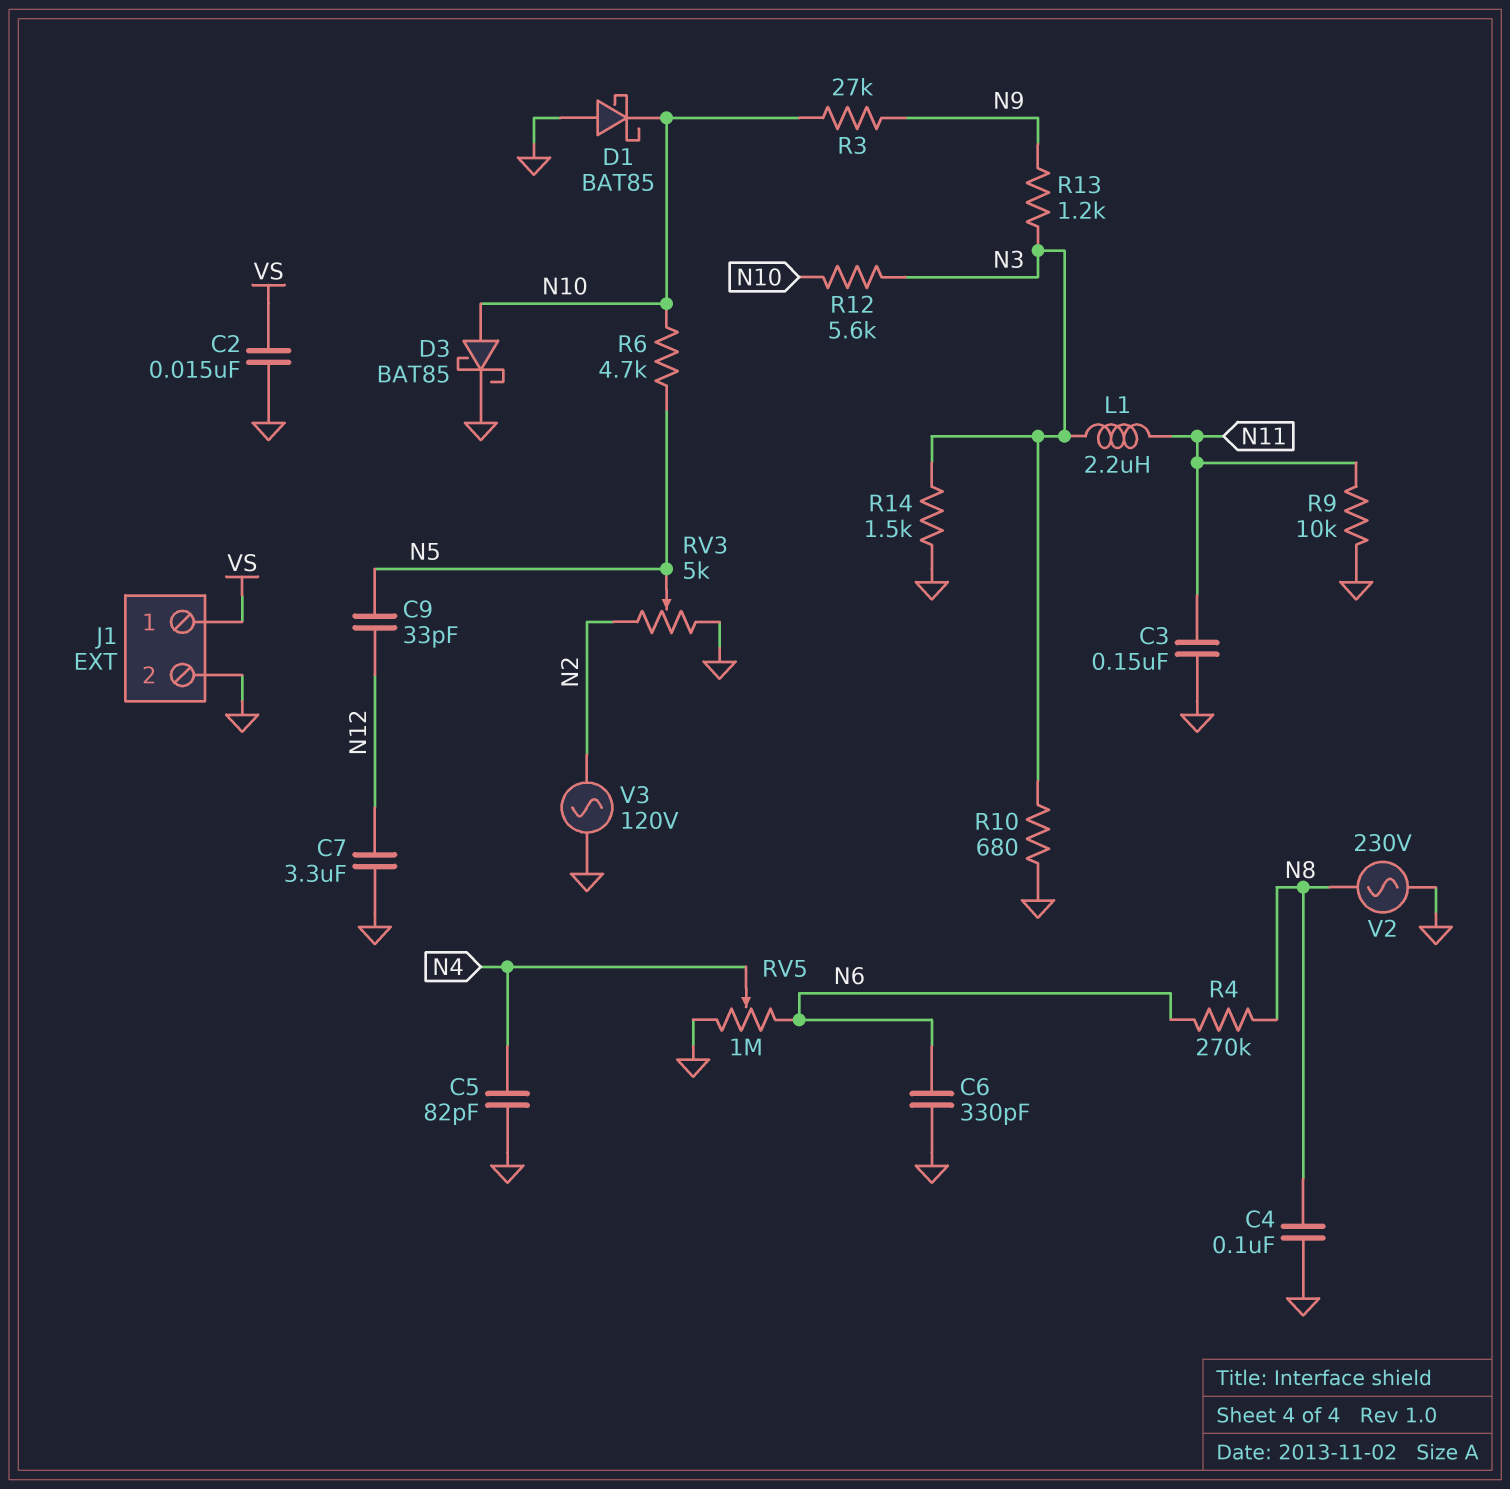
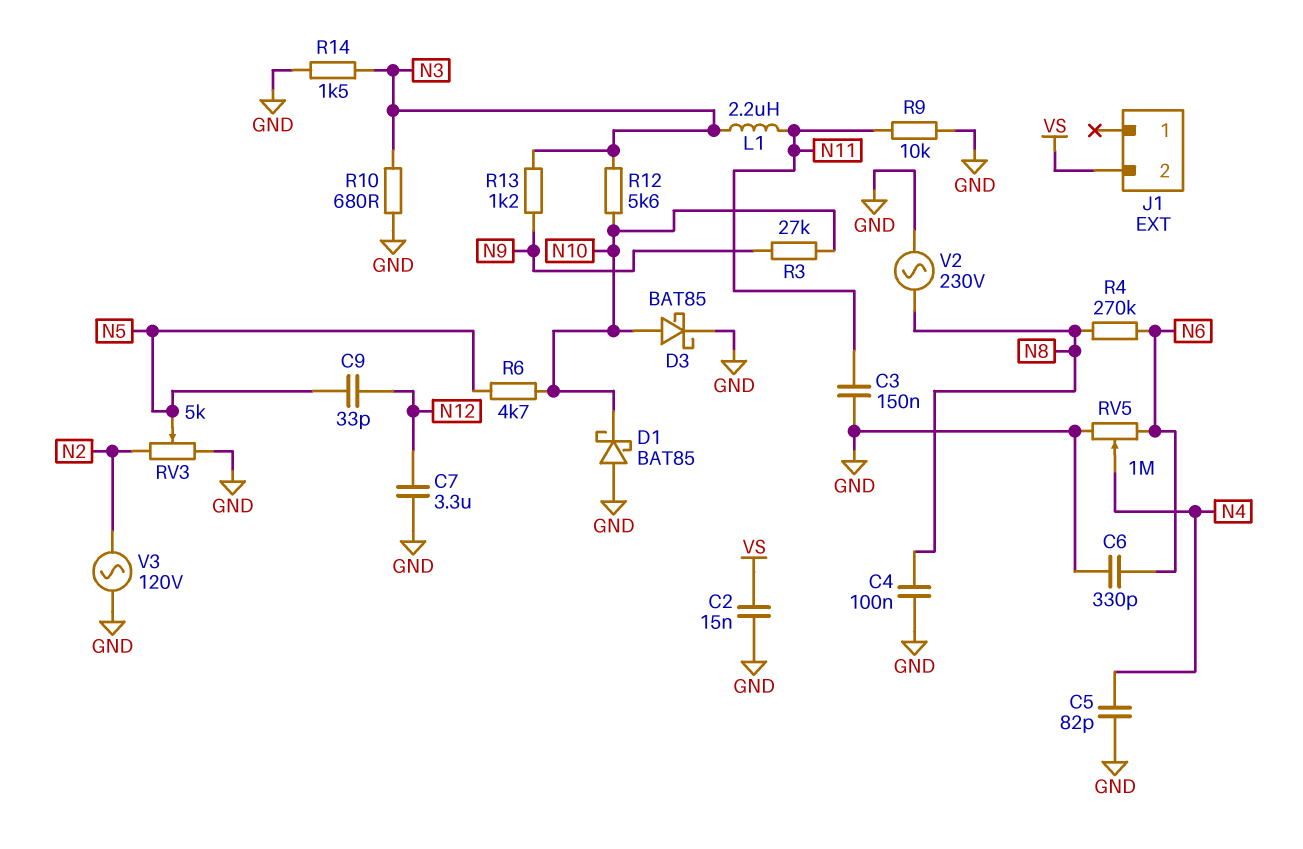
J1 pin 1: VS -> none
J1 pin 2: GND -> VS

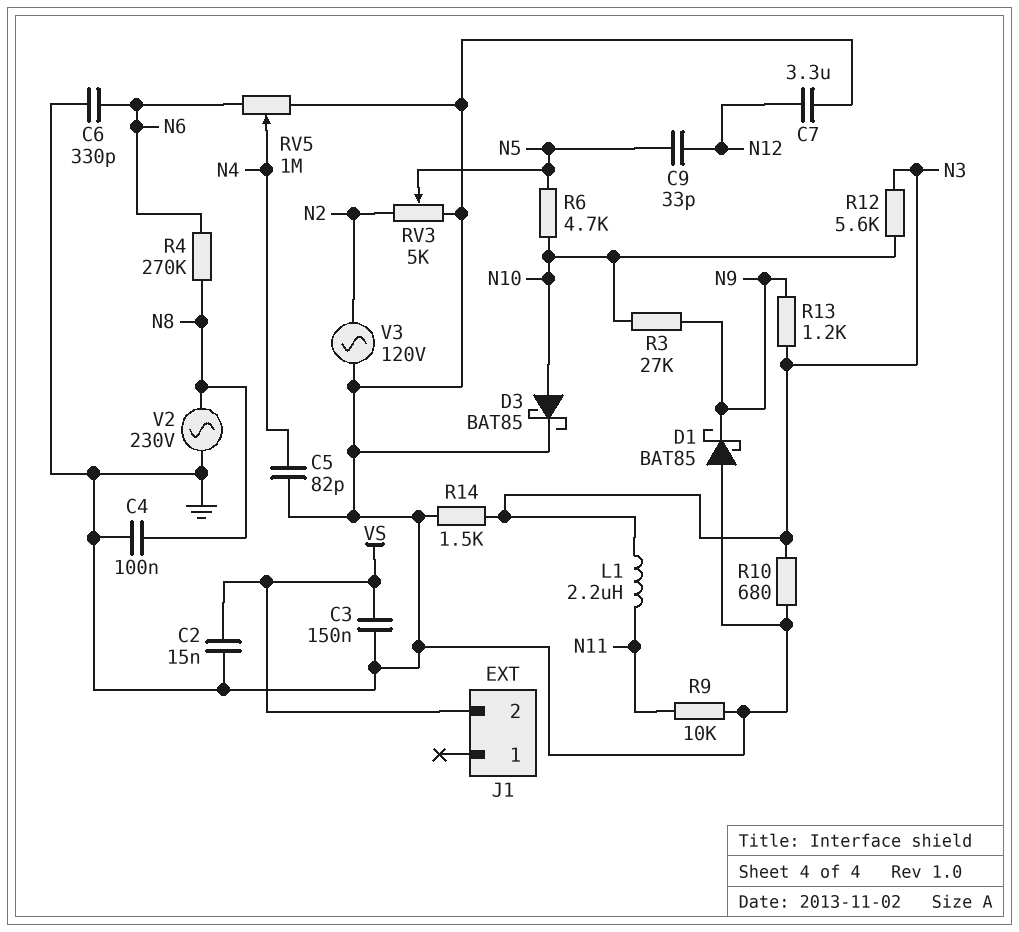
C3: 150nF (GND, N11) -> 150nF (GND, VS)
D1: schottky BAT85 (A GND, K N10) -> schottky BAT85 (A GND, K N9)

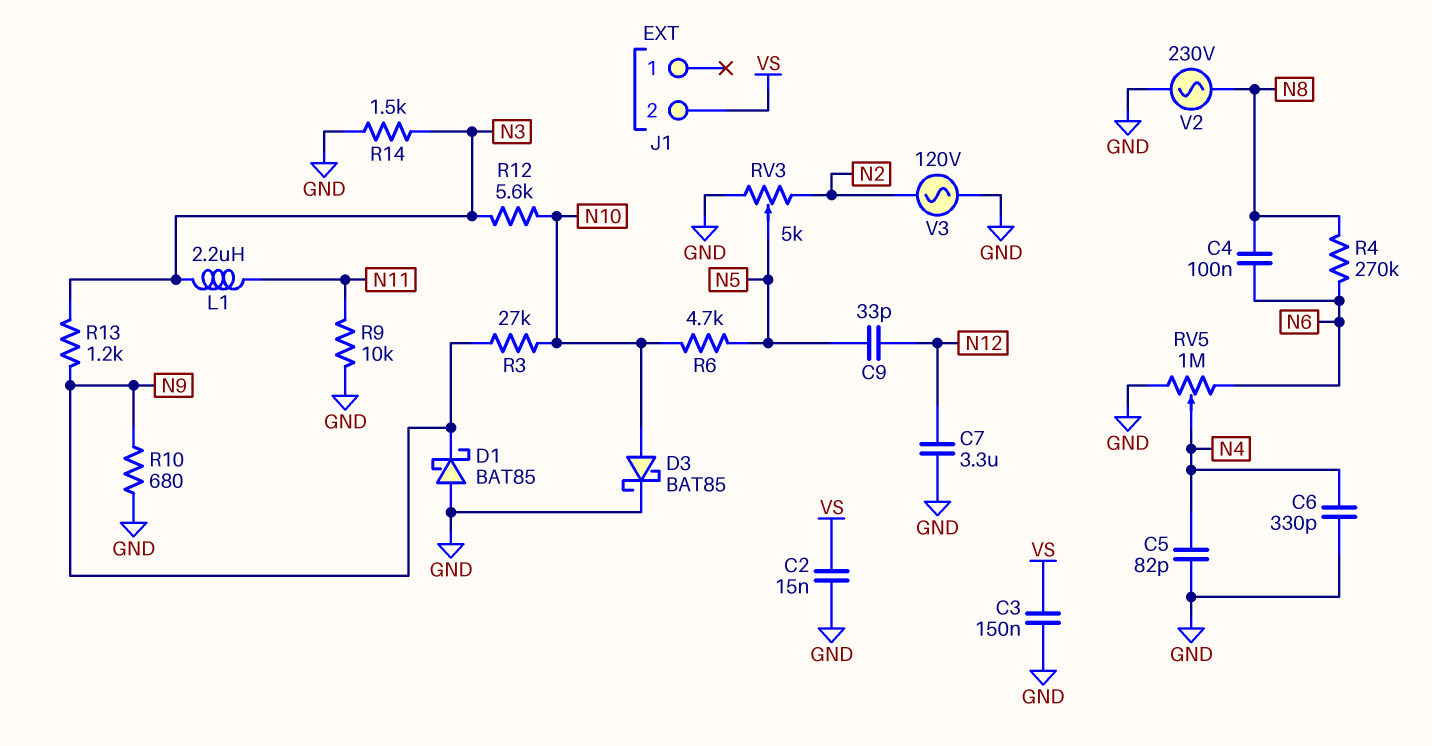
C4: 100nF (GND, N8) -> 100nF (N6, N8)
C6: 330pF (GND, N6) -> 330pF (GND, N4)
R10: 680 (GND, N3) -> 680 (GND, N9)

